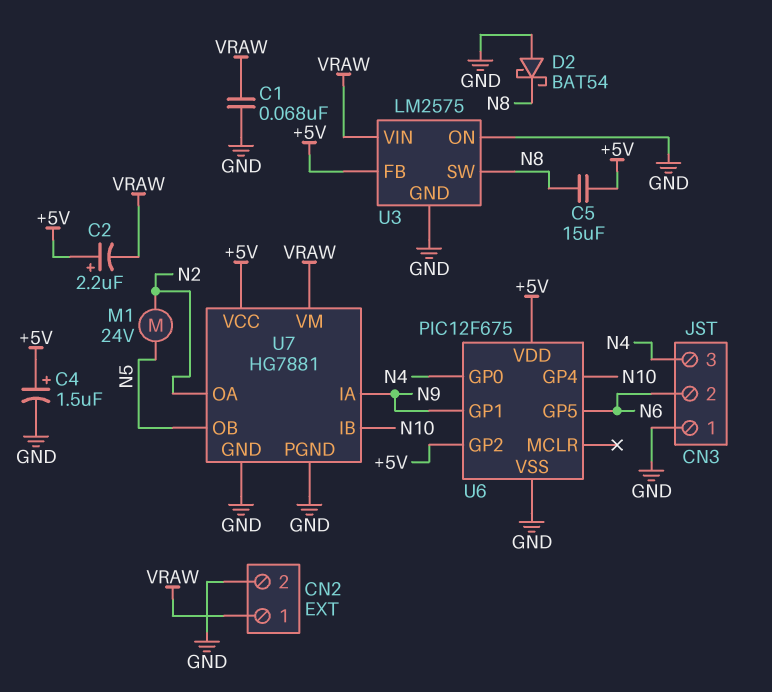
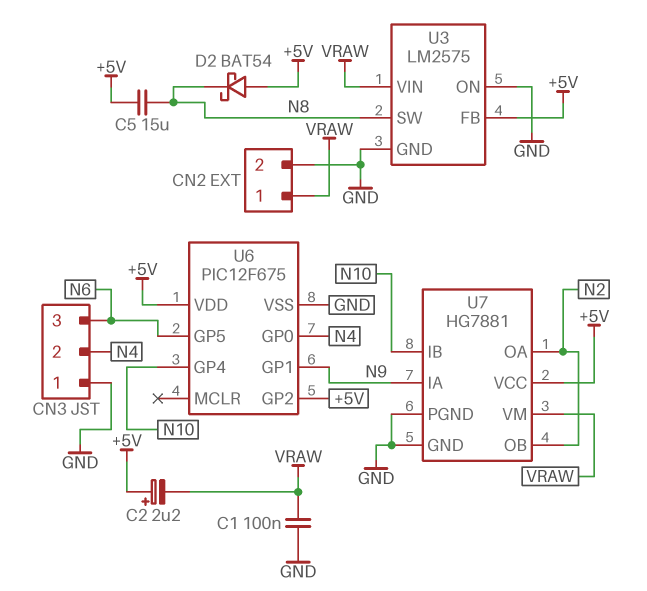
C1: 68nF (GND, VRAW) -> 100nF (GND, VRAW)
C4: 1.5uF (plus +5V, minus GND) -> none
CN3 pin 2: N6 -> N4
CN3 pin 3: N4 -> N6
D2: schottky BAT54 (A GND, K N8) -> schottky BAT54 (A +5V, K N8)
M1: motor 24V (N2, N5) -> none
U7 pin OB: N5 -> N2

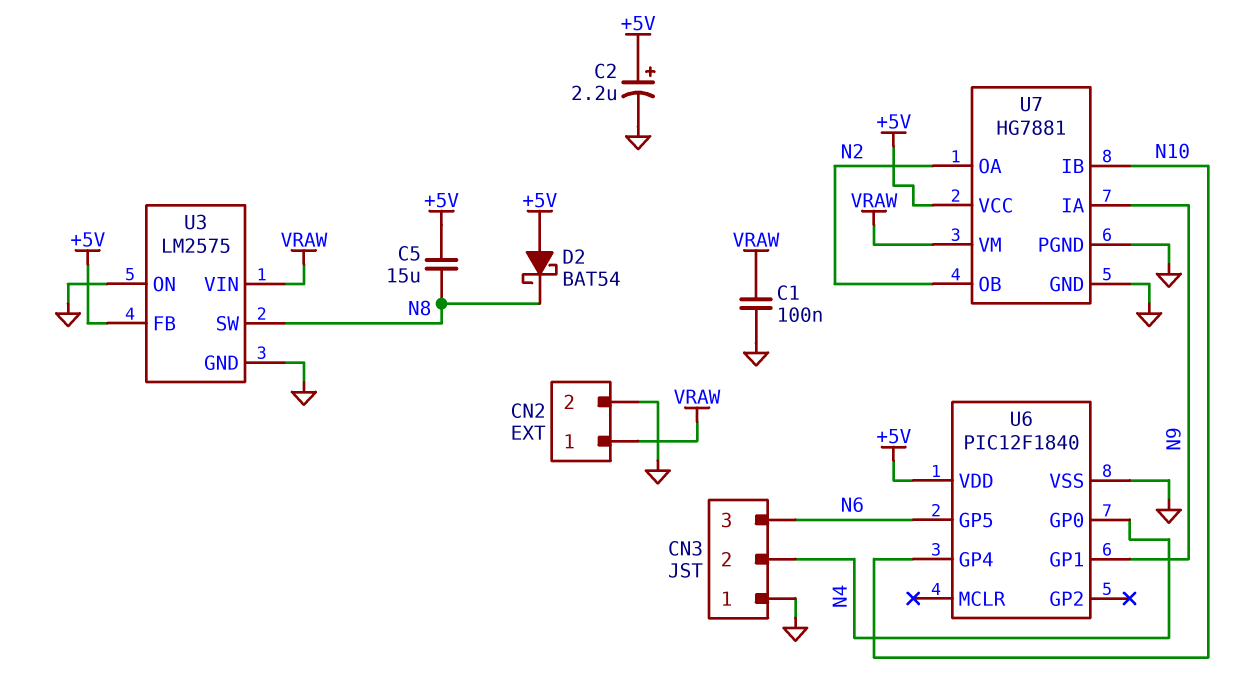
C2: 2.2uF (plus +5V, minus VRAW) -> 2.2uF (plus +5V, minus GND)
U6: PIC12F675 -> PIC12F1840
U6 pin GP2: +5V -> none

